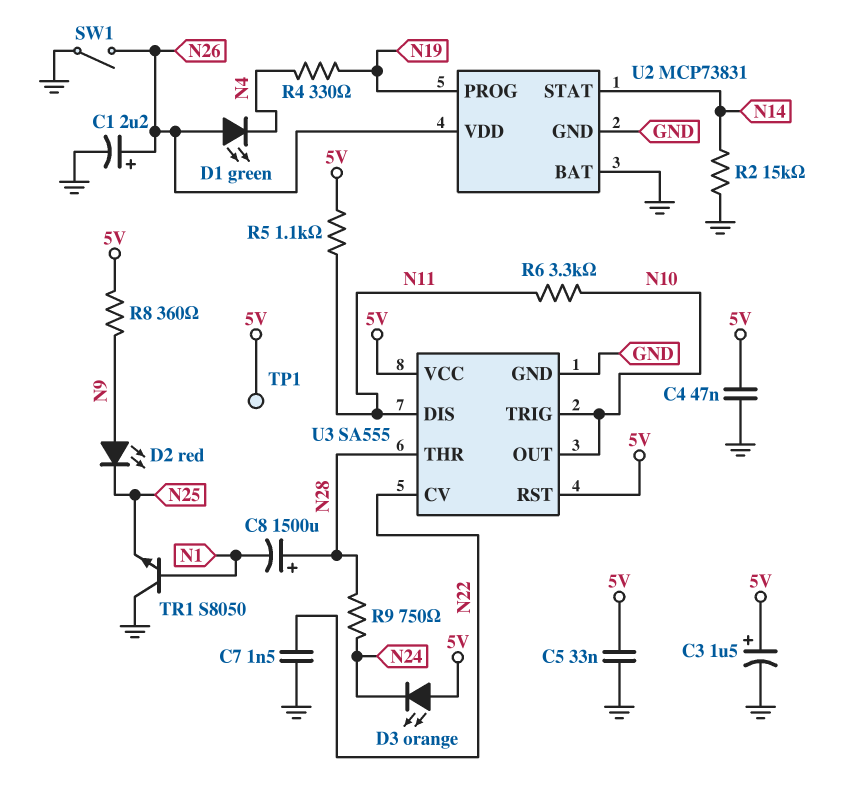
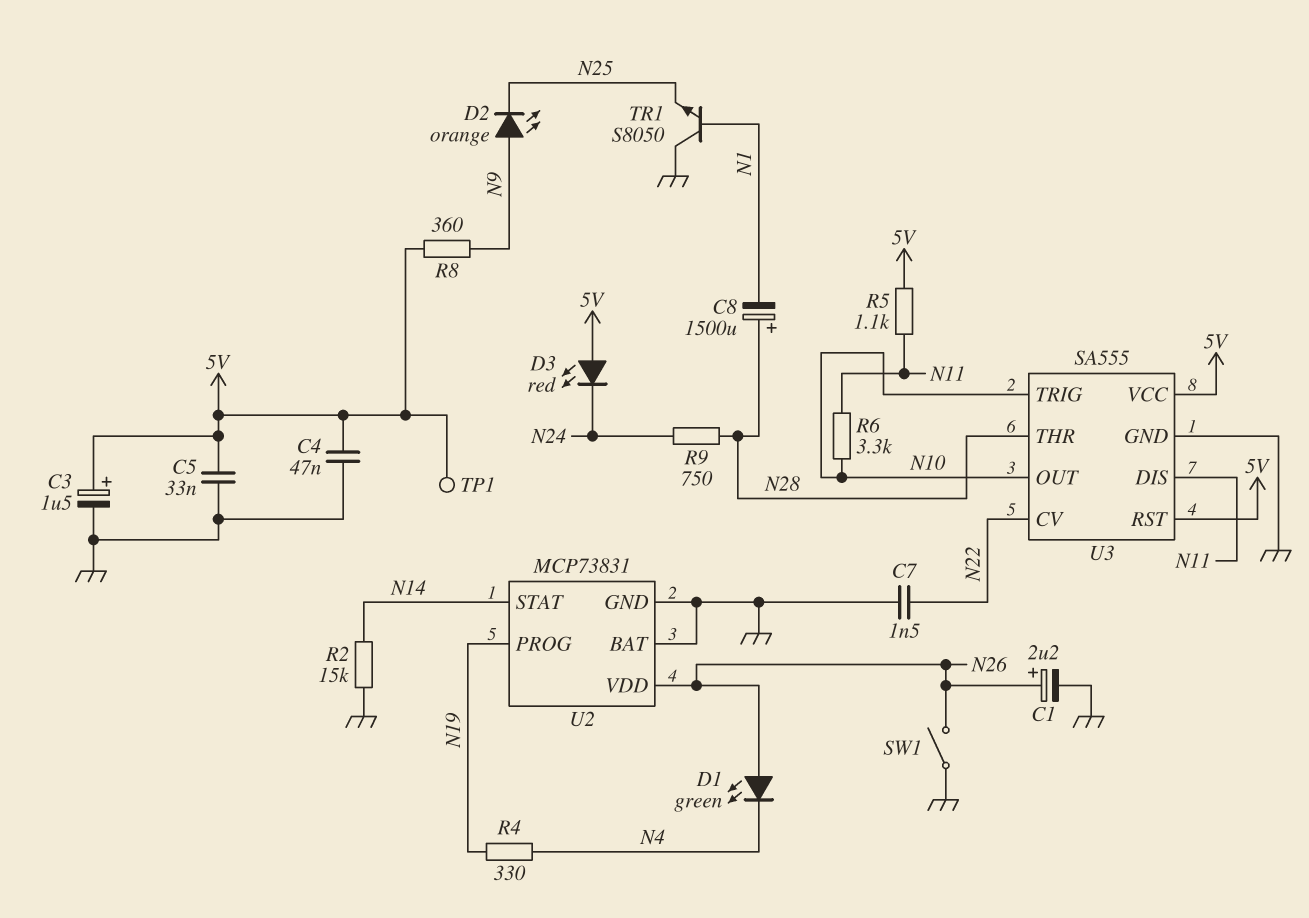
D2: LED red (A N9, K N25) -> LED orange (A N9, K N25)
D3: LED orange (A 5V, K N24) -> LED red (A 5V, K N24)

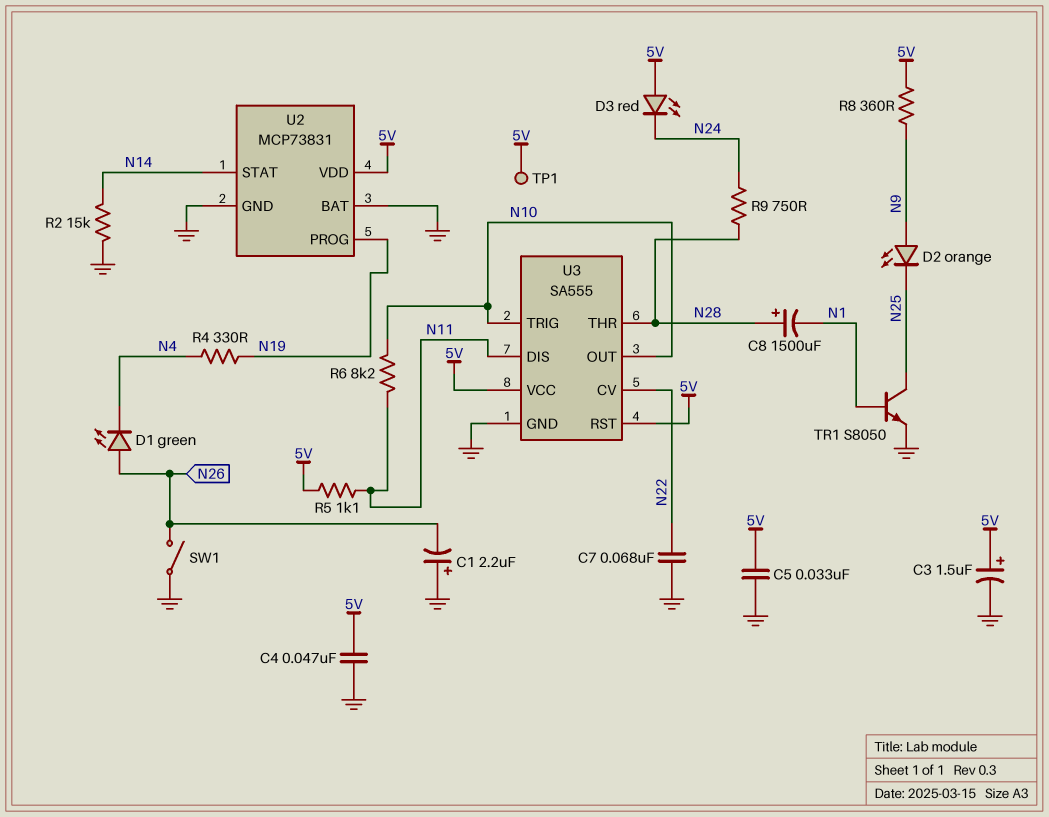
C1: 2.2uF (plus N26, minus GND) -> 2.2uF (plus GND, minus N26)
C7: 1.5nF (GND, N22) -> 68nF (GND, N22)
R6: 3.3k (N10, N11) -> 8.2k (N10, N11)
TR1: NPN S8050 (B N1, C GND, E N25) -> NPN S8050 (B N1, C N25, E GND)
U2 pin VDD: N26 -> 5V

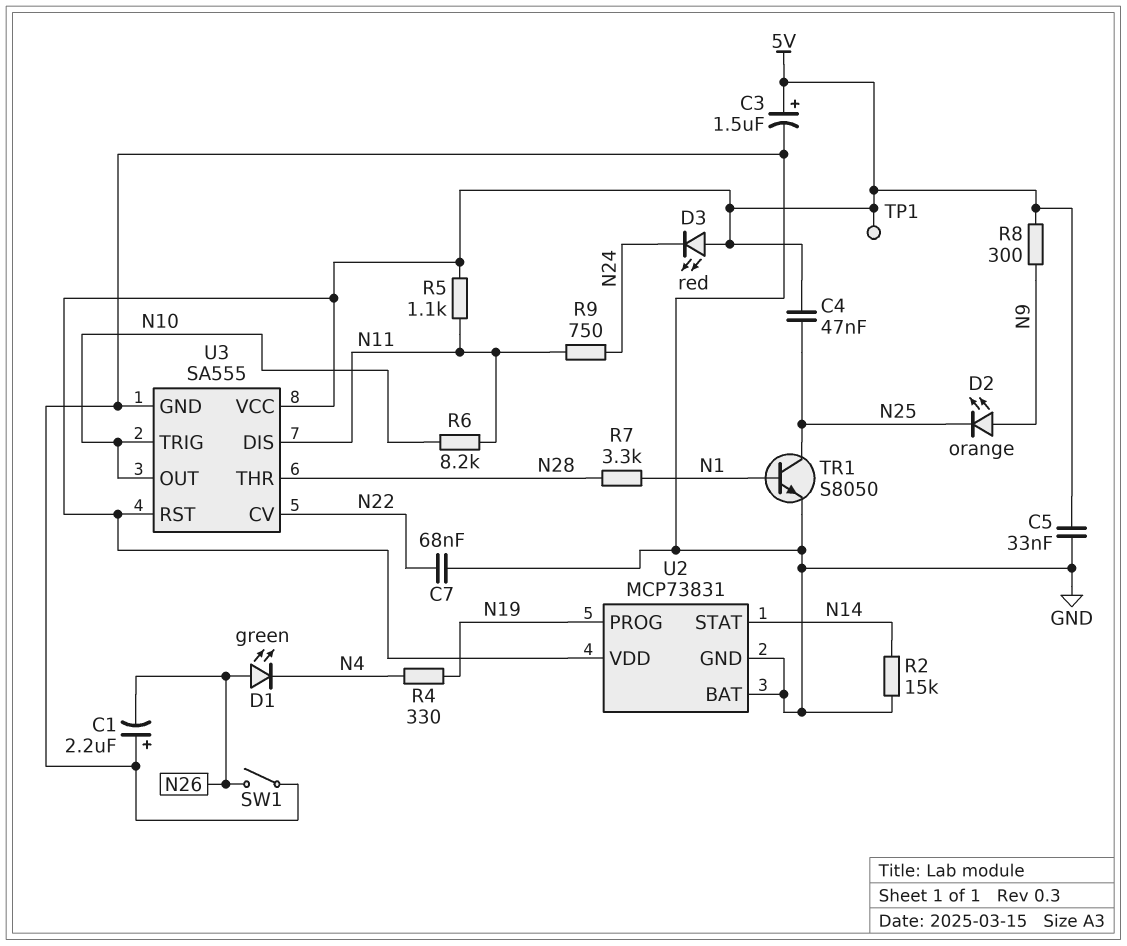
C4: 47nF (5V, GND) -> 47nF (5V, N25)
C8: 1500uF (plus N28, minus N1) -> none
R7: none -> 3.3k (N1, N28)
R8: 360 (5V, N9) -> 300 (5V, N9)
R9: 750 (N24, N28) -> 750 (N11, N24)

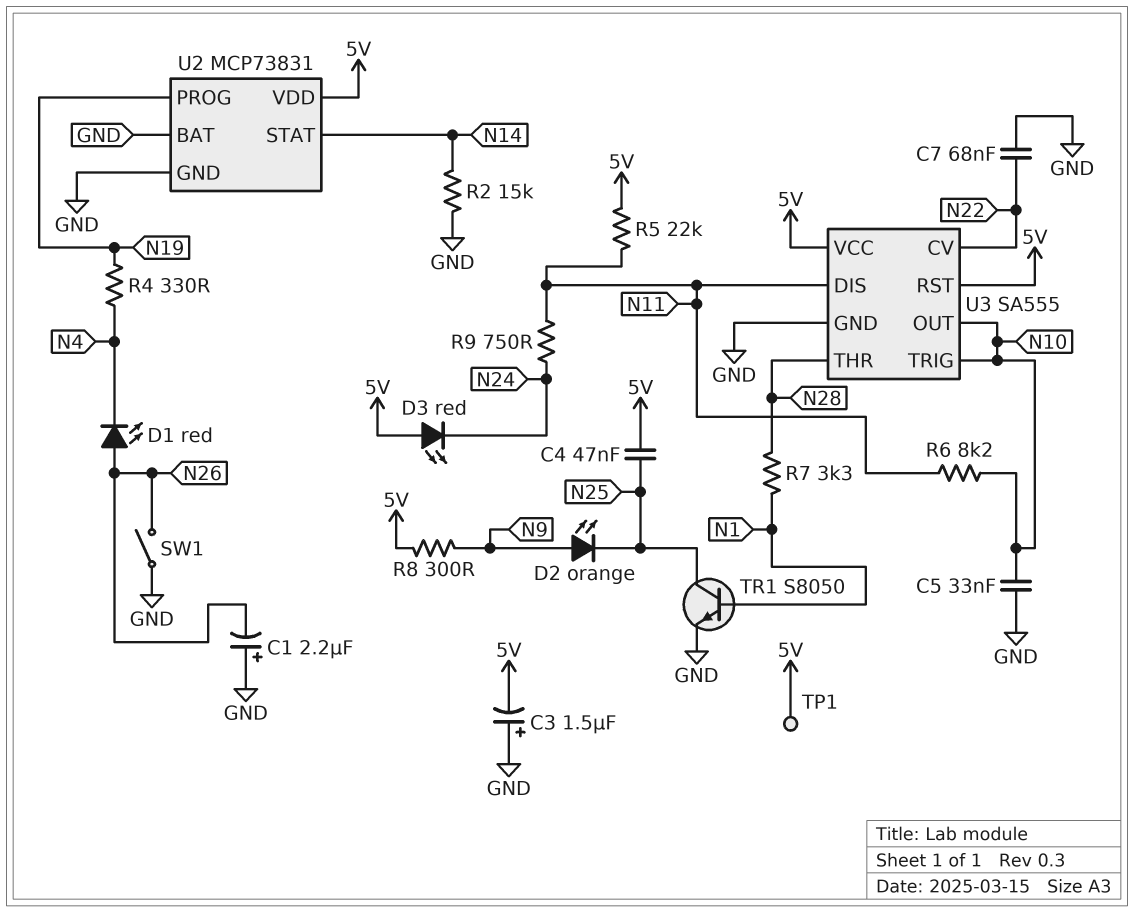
C3: 1.5uF (plus 5V, minus GND) -> 1.5uF (plus GND, minus 5V)
C5: 33nF (5V, GND) -> 33nF (GND, N10)
D1: LED green (A N26, K N4) -> LED red (A N26, K N4)
R5: 1.1k (5V, N11) -> 22k (5V, N11)

